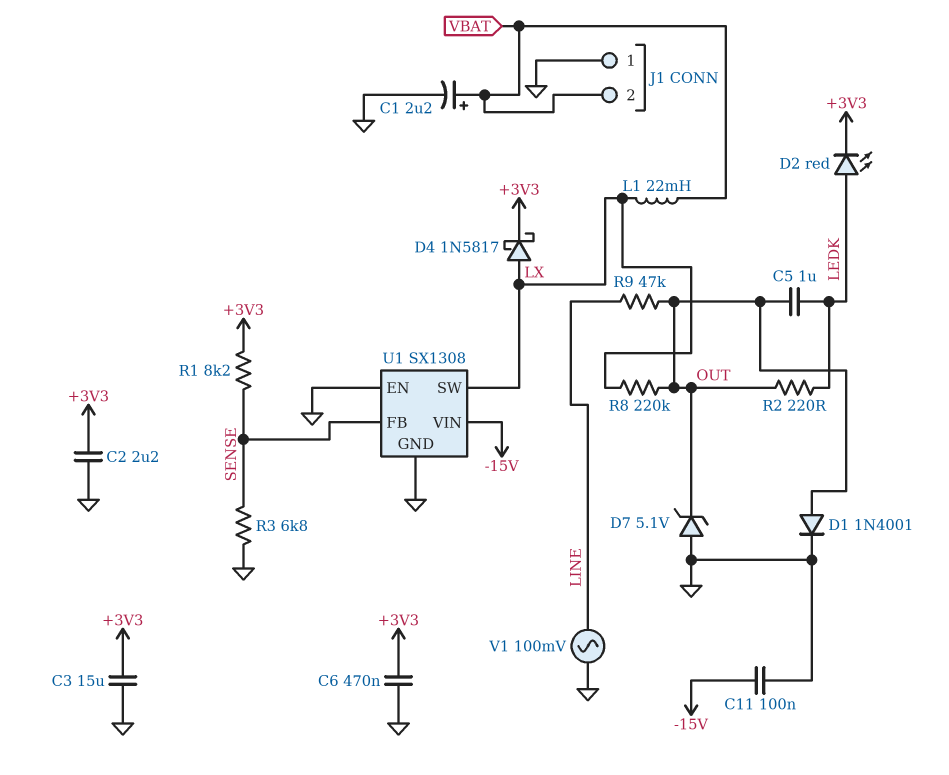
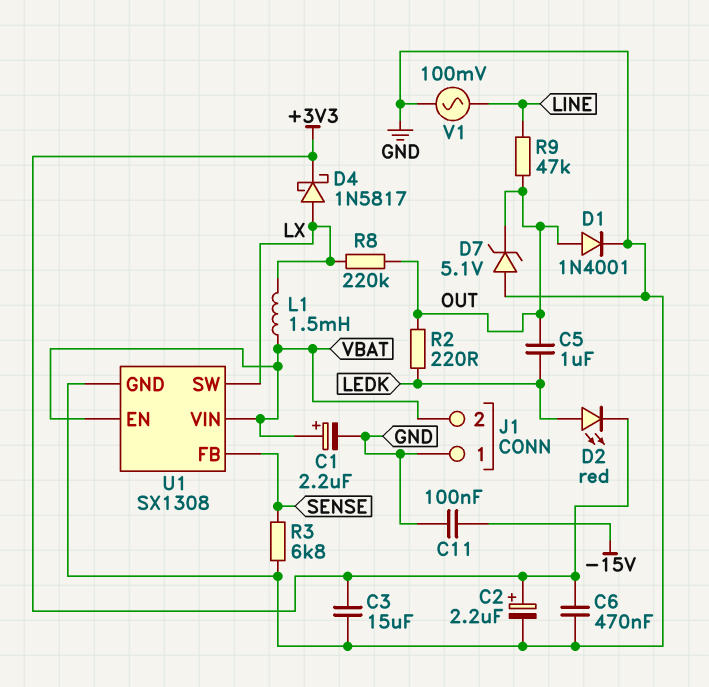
C2: 2.2uF (+3V3, GND) -> 2.2uF (plus +3V3, minus GND)
L1: 22mH (LX, VBAT) -> 1.5mH (LX, VBAT)
R1: 8.2k (+3V3, SENSE) -> none
U1 pin EN: GND -> VBAT
U1 pin VIN: -15V -> VBAT

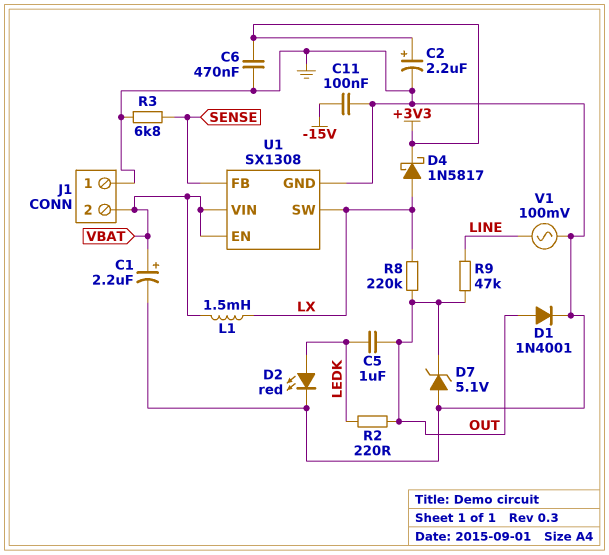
C3: 15uF (+3V3, GND) -> none
D2: LED red (A LEDK, K +3V3) -> LED red (A LEDK, K GND)

